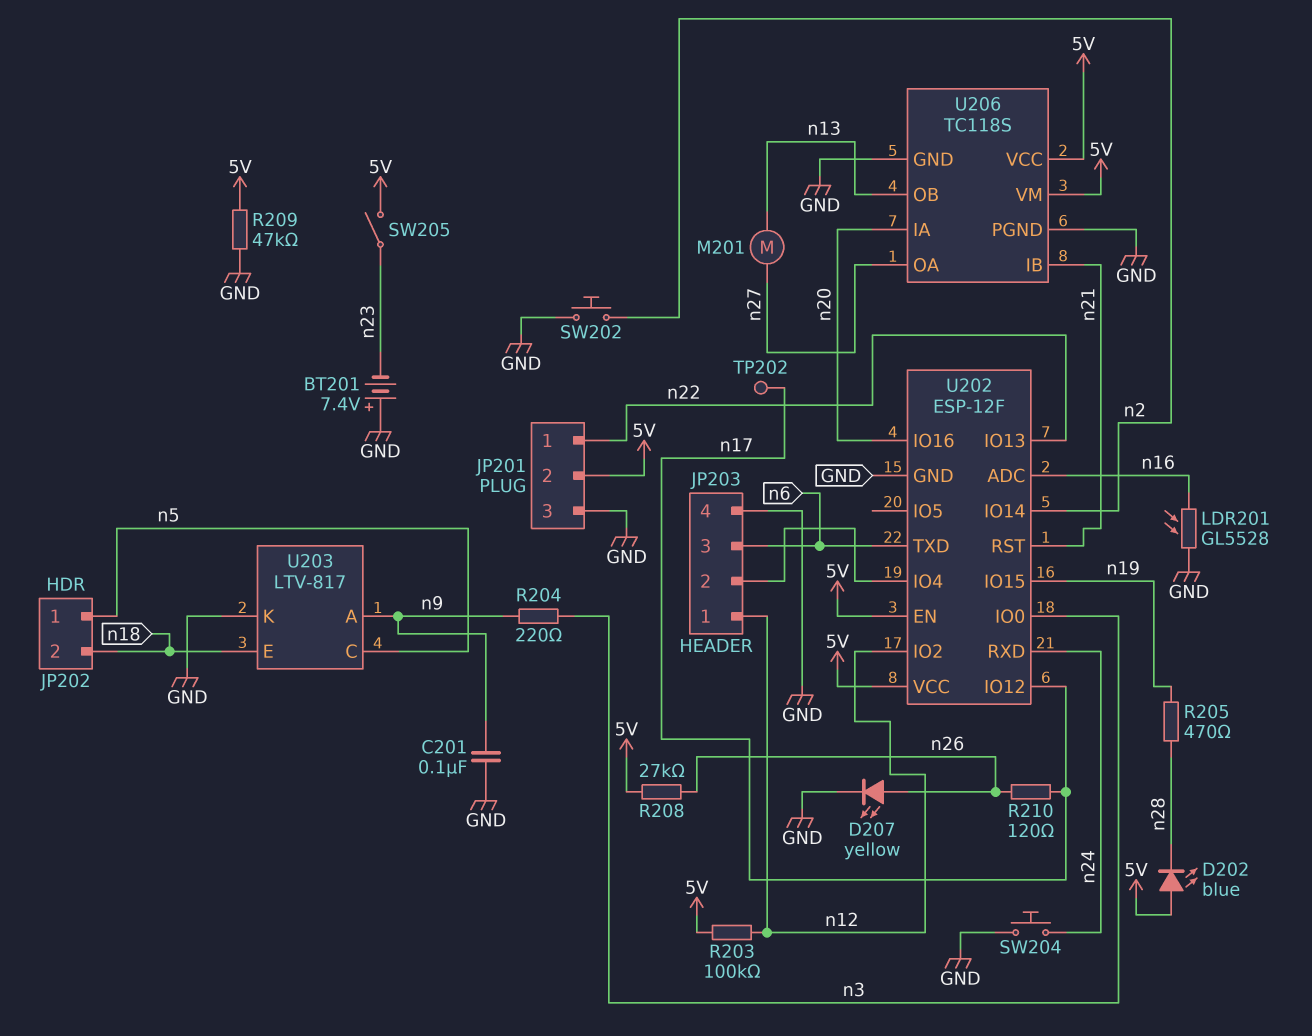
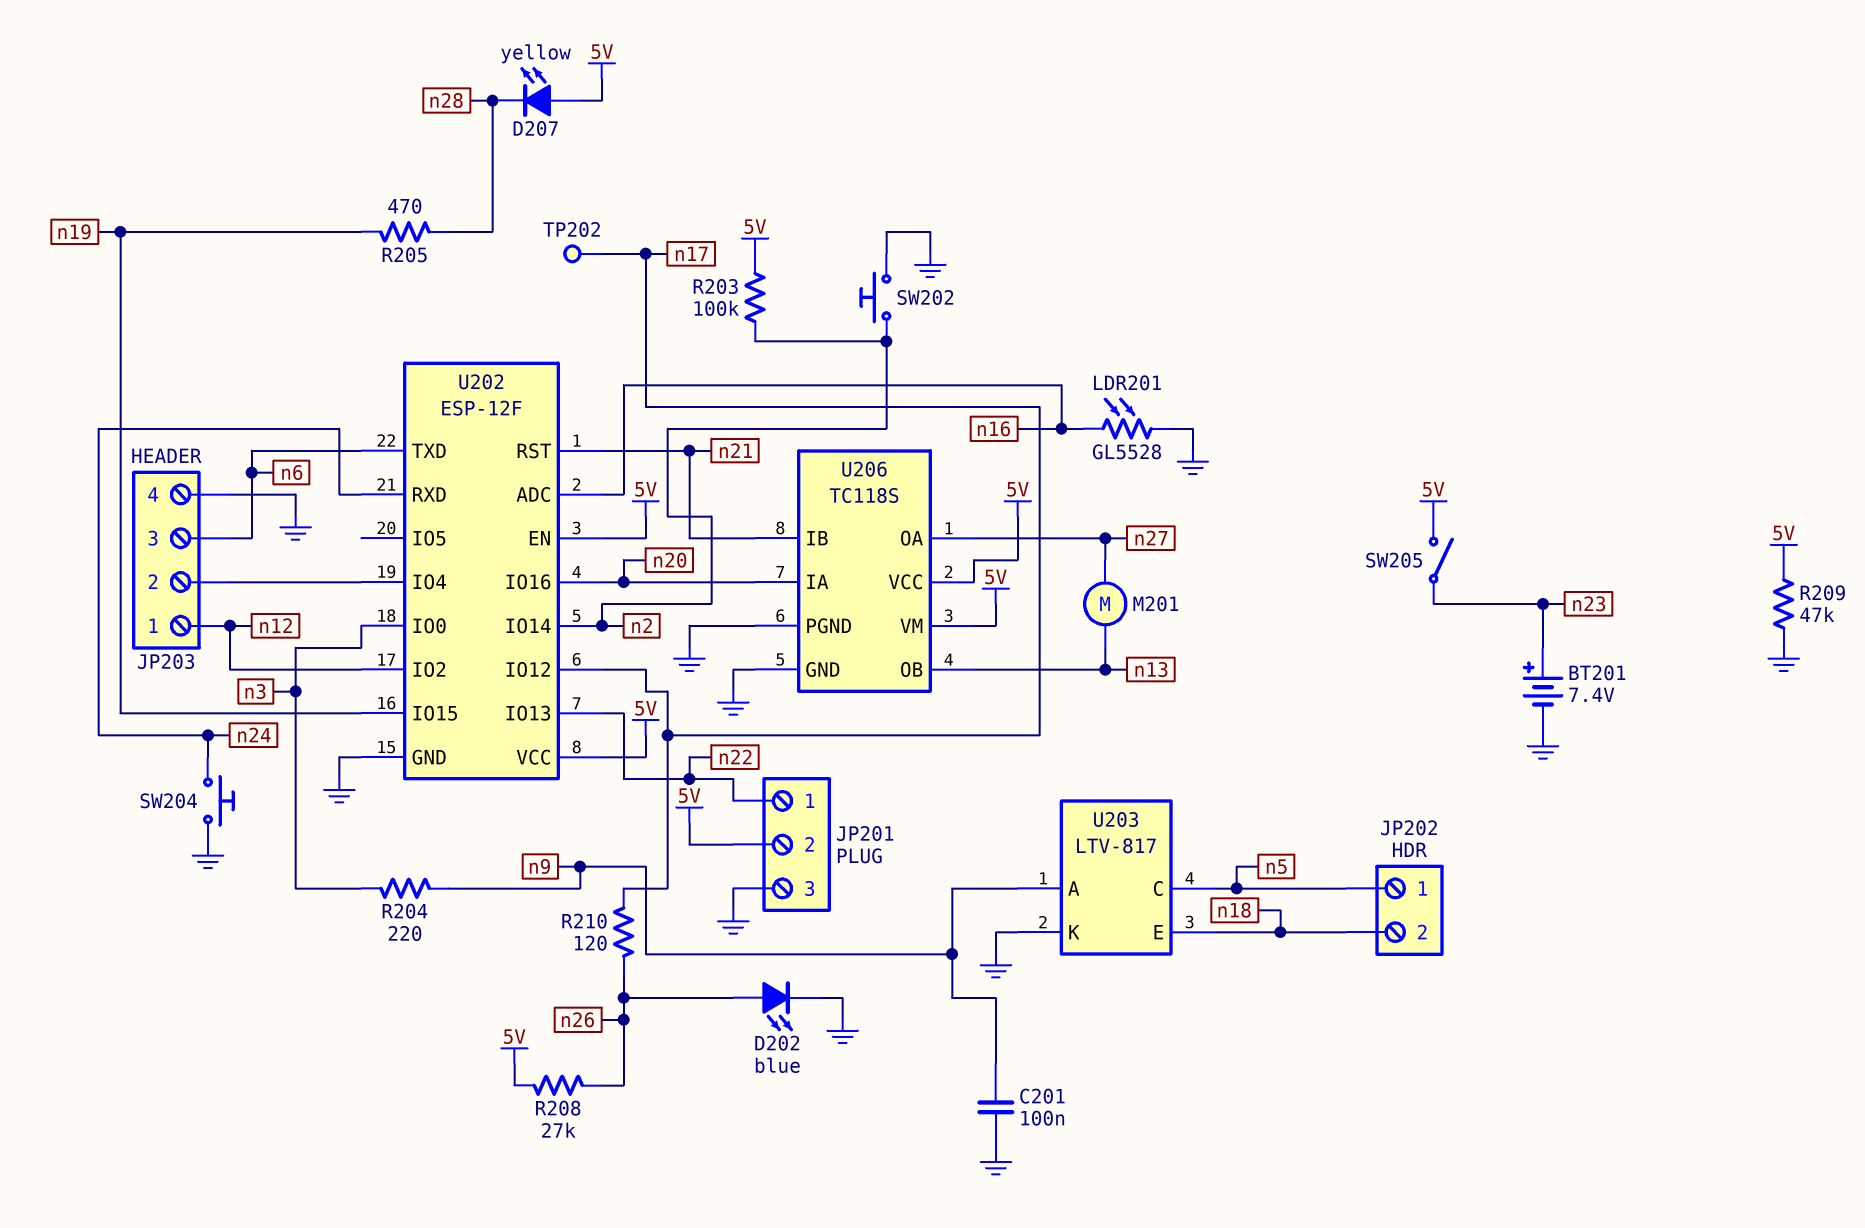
BT201: 7.4V (plus GND, minus n23) -> 7.4V (plus n23, minus GND)
D202: LED blue (A 5V, K n28) -> LED blue (A n26, K GND)
D207: LED yellow (A n26, K GND) -> LED yellow (A 5V, K n28)
R203: 100k (5V, n12) -> 100k (5V, n2)

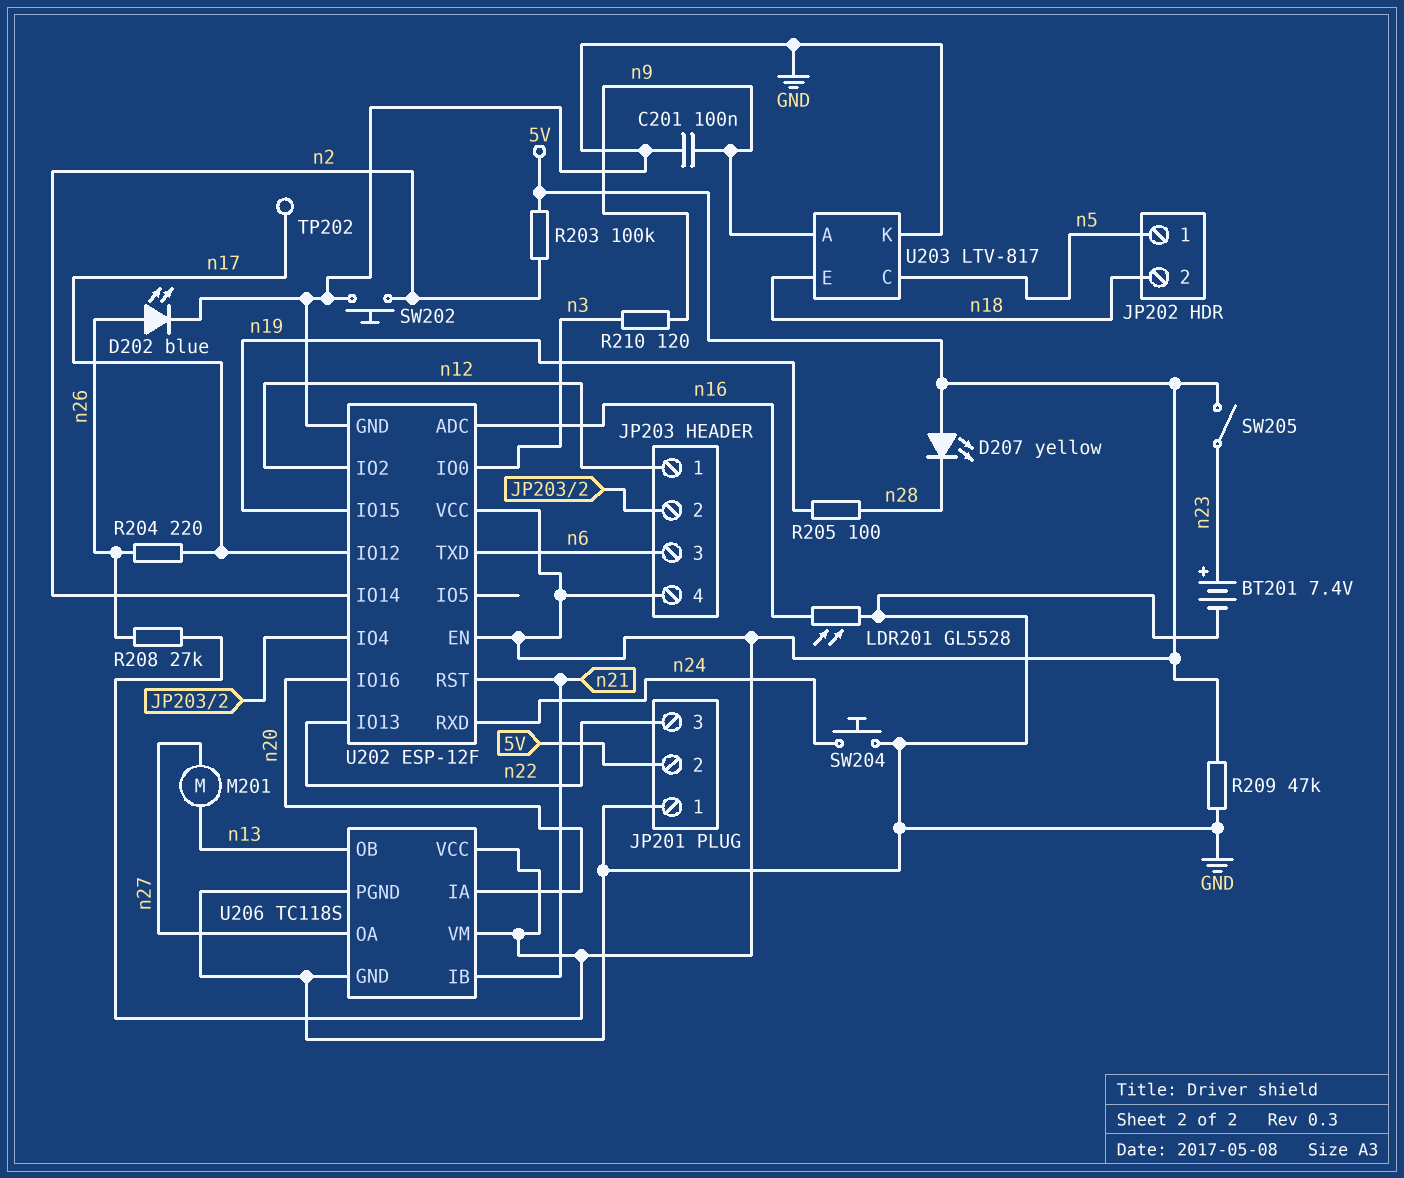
JP201 pin 1: n22 -> GND
JP201 pin 3: GND -> n22
JP203 pin 4: GND -> 5V
R204: 220 (n3, n9) -> 220 (n17, n26)
R205: 470 (n19, n28) -> 100 (n19, n28)
R210: 120 (n17, n26) -> 120 (n3, n9)

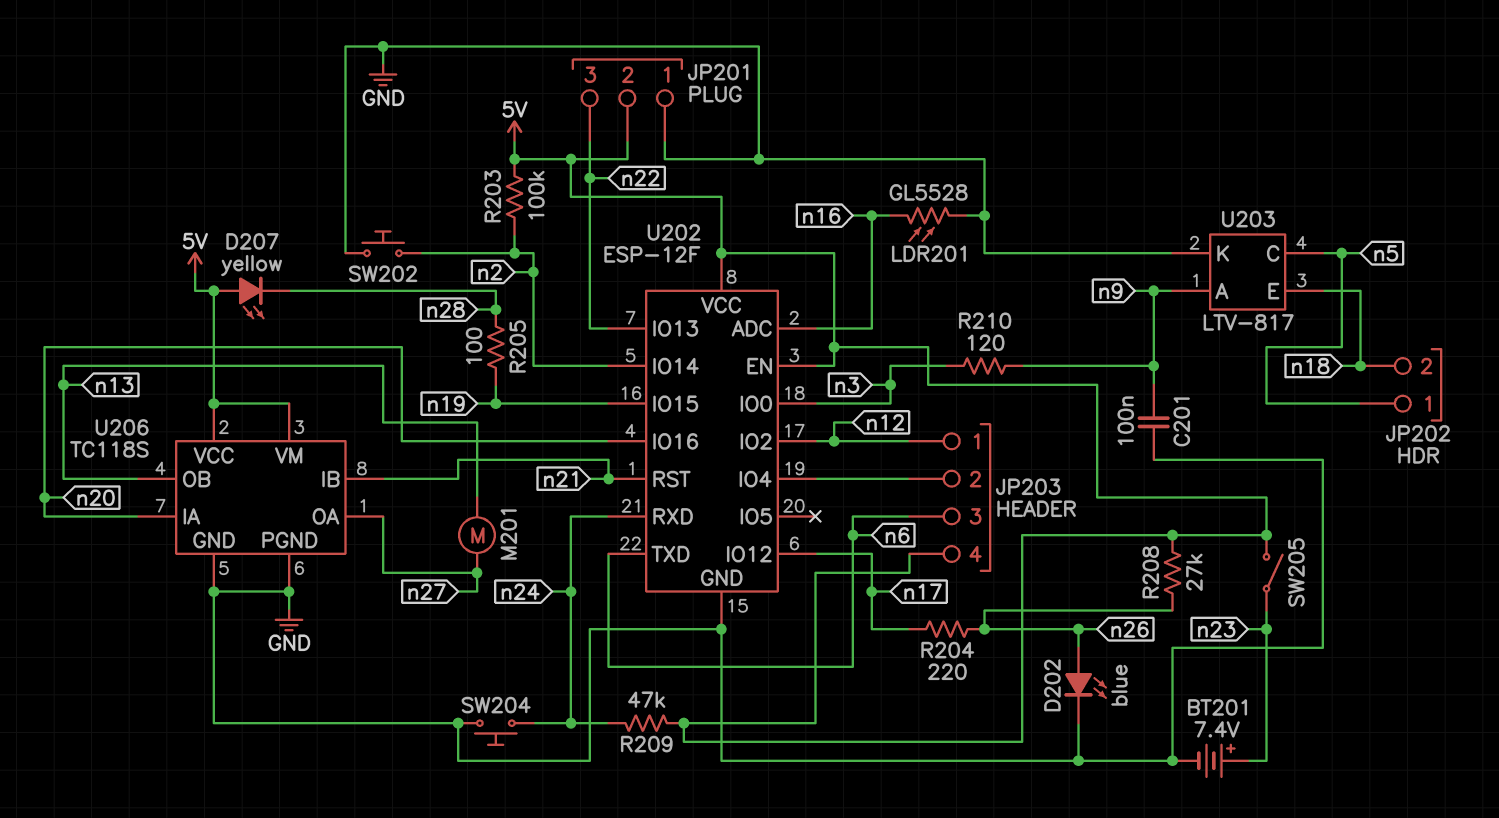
R209: 47k (5V, GND) -> 47k (5V, n24)
TP202: test point (n17) -> none

